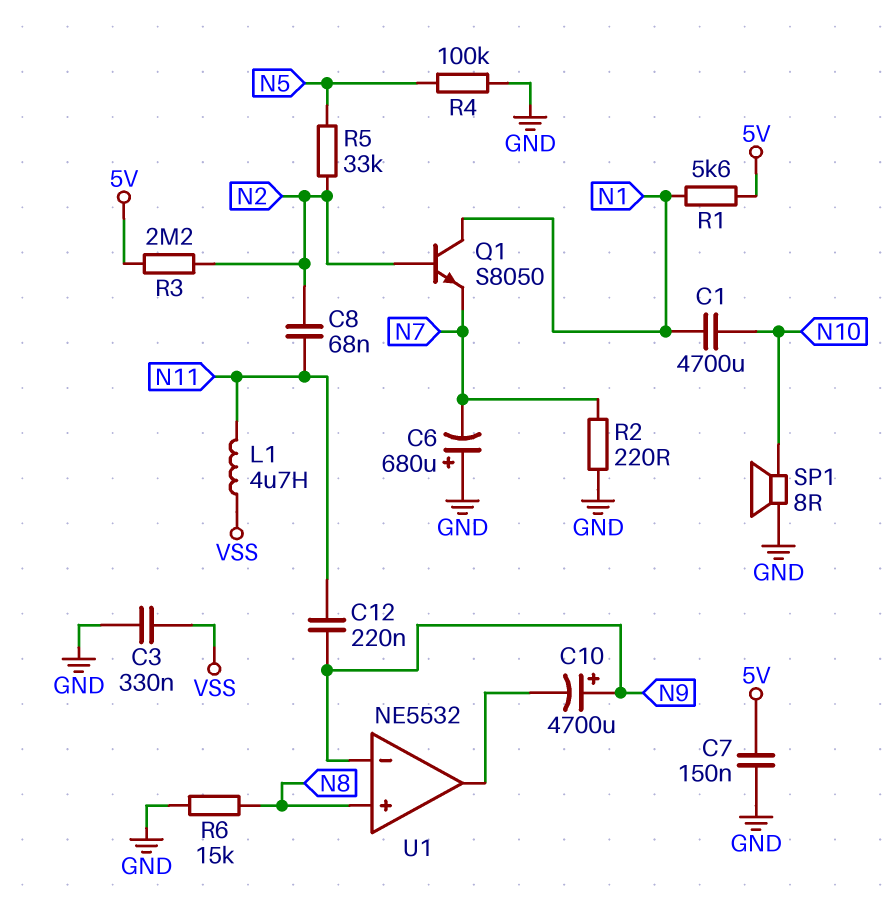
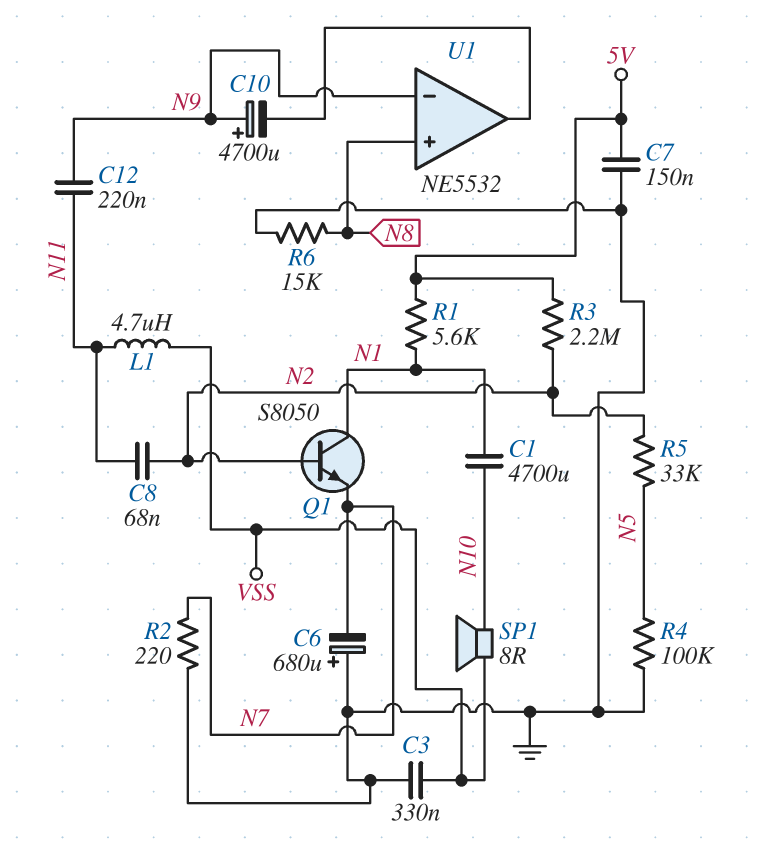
SP1: speaker 8R (GND, N10) -> speaker 8R (N10, VSS)

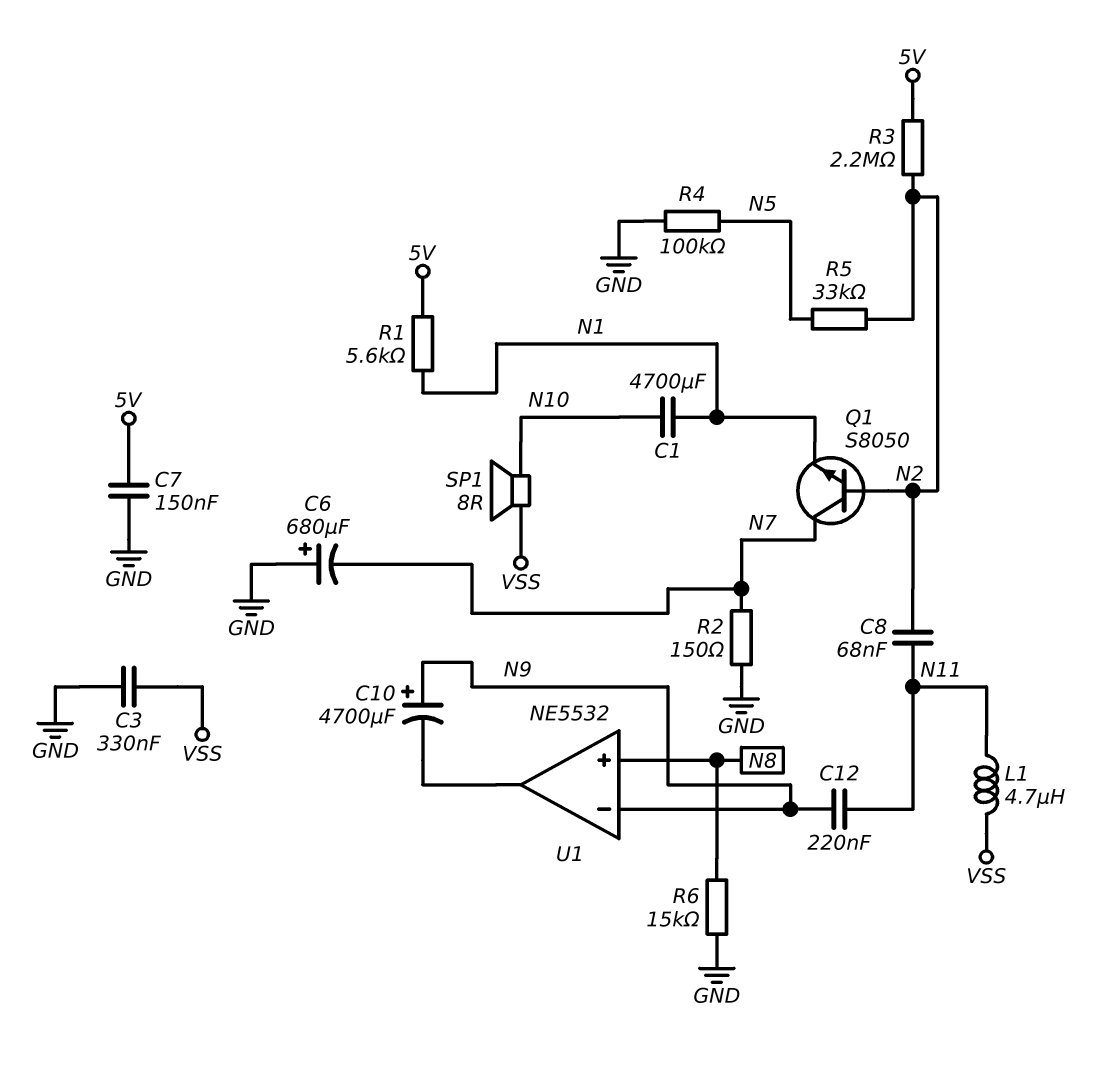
Q1: NPN S8050 (B N2, C N1, E N7) -> NPN S8050 (B N2, C N7, E N1)
R2: 220 (GND, N7) -> 150 (GND, N7)

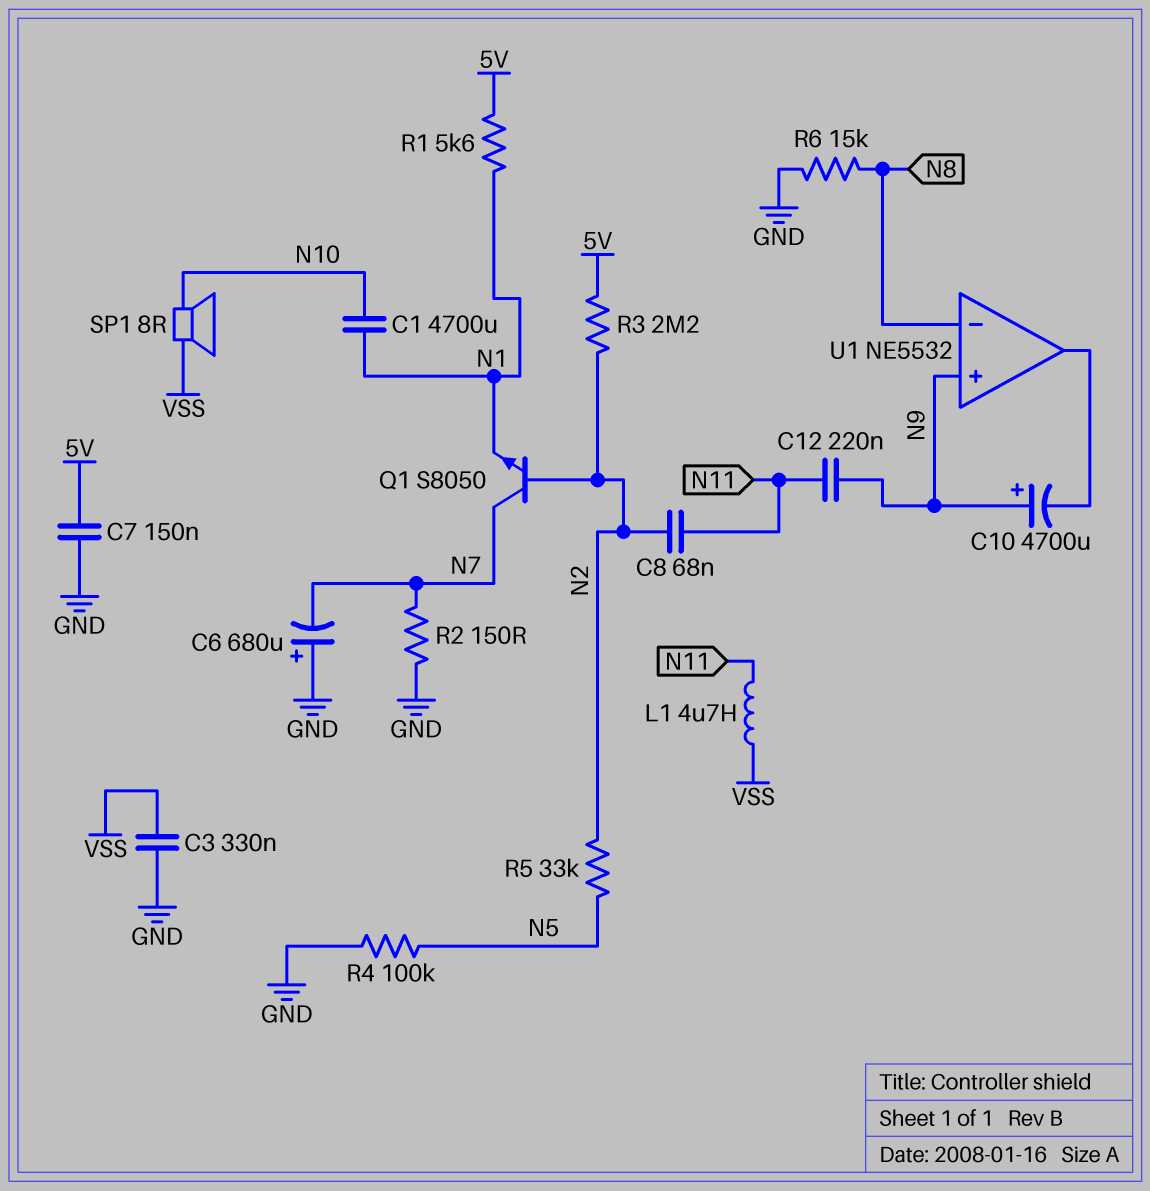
U1 pin in+: N8 -> N9
U1 pin in-: N9 -> N8

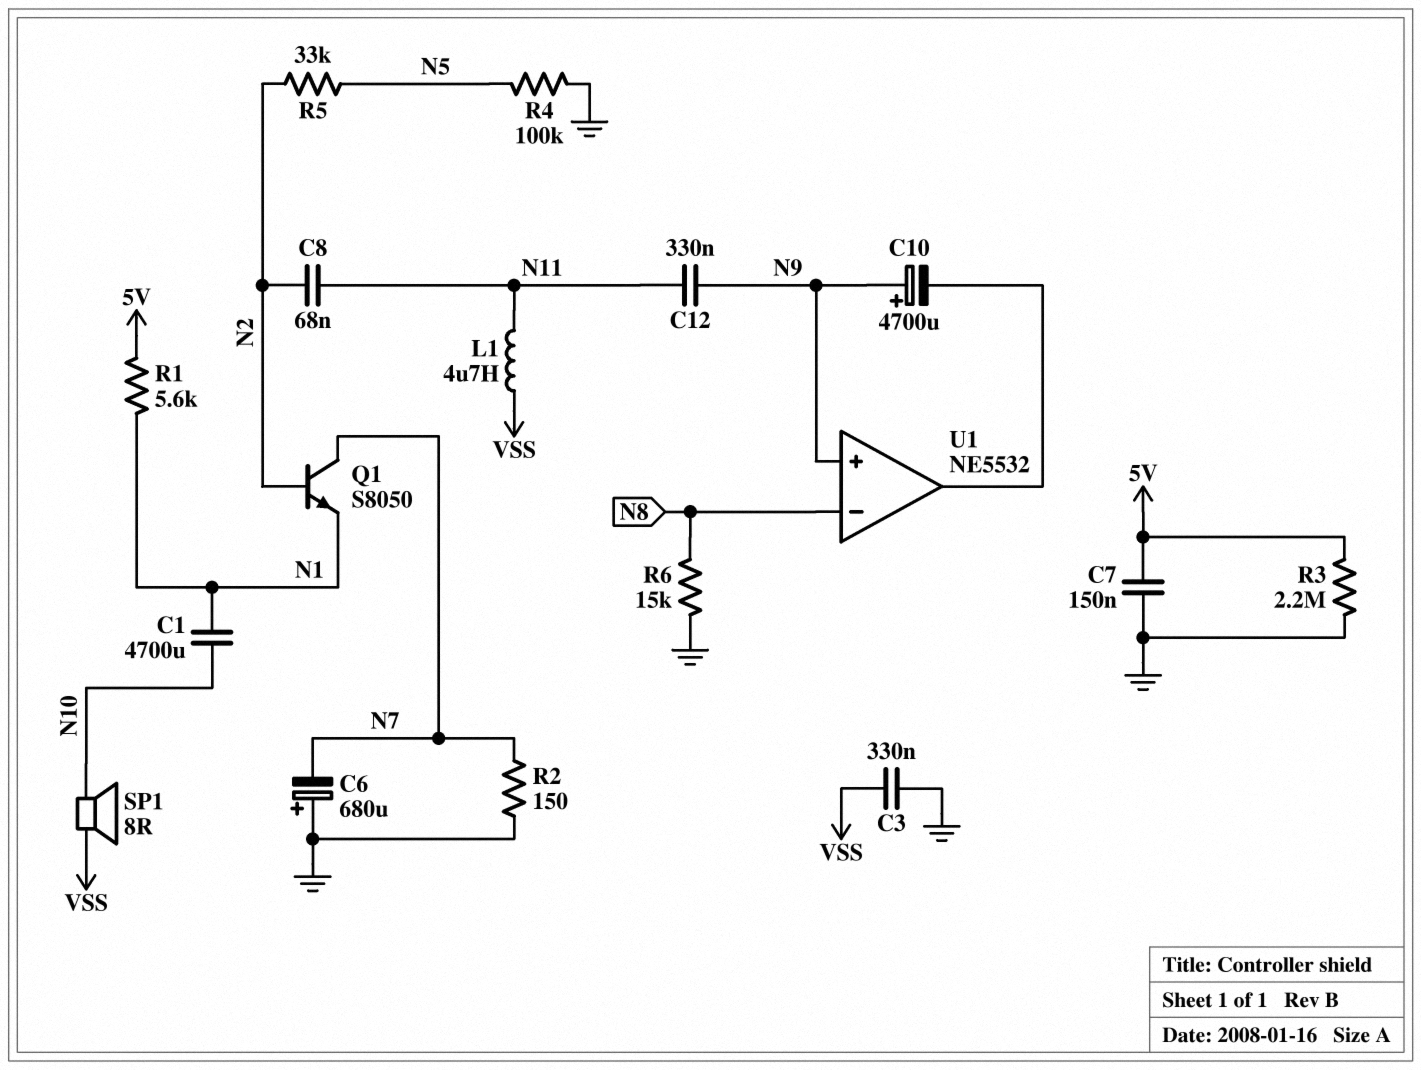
C12: 220nF (N9, N11) -> 330nF (N9, N11)
R3: 2.2M (5V, N2) -> 2.2M (5V, GND)

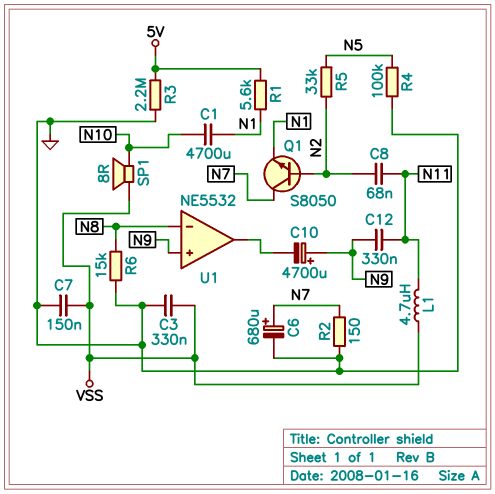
C6: 680uF (plus GND, minus N7) -> 680uF (plus N7, minus GND)
C7: 150nF (5V, GND) -> 150nF (GND, VSS)

